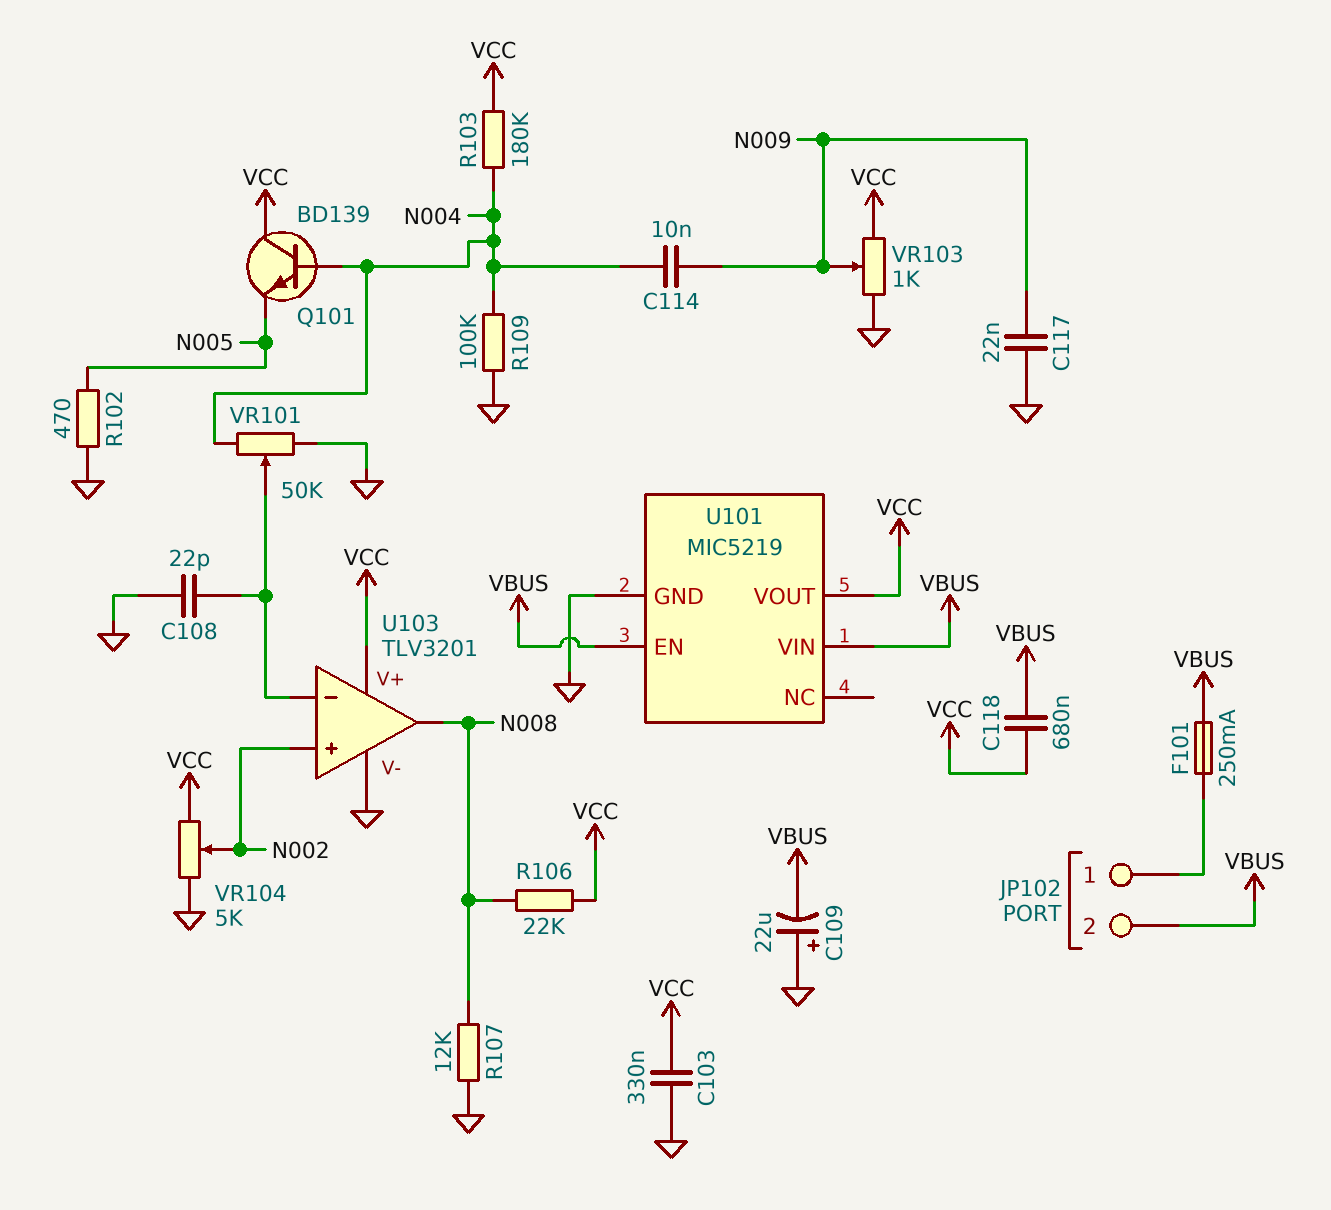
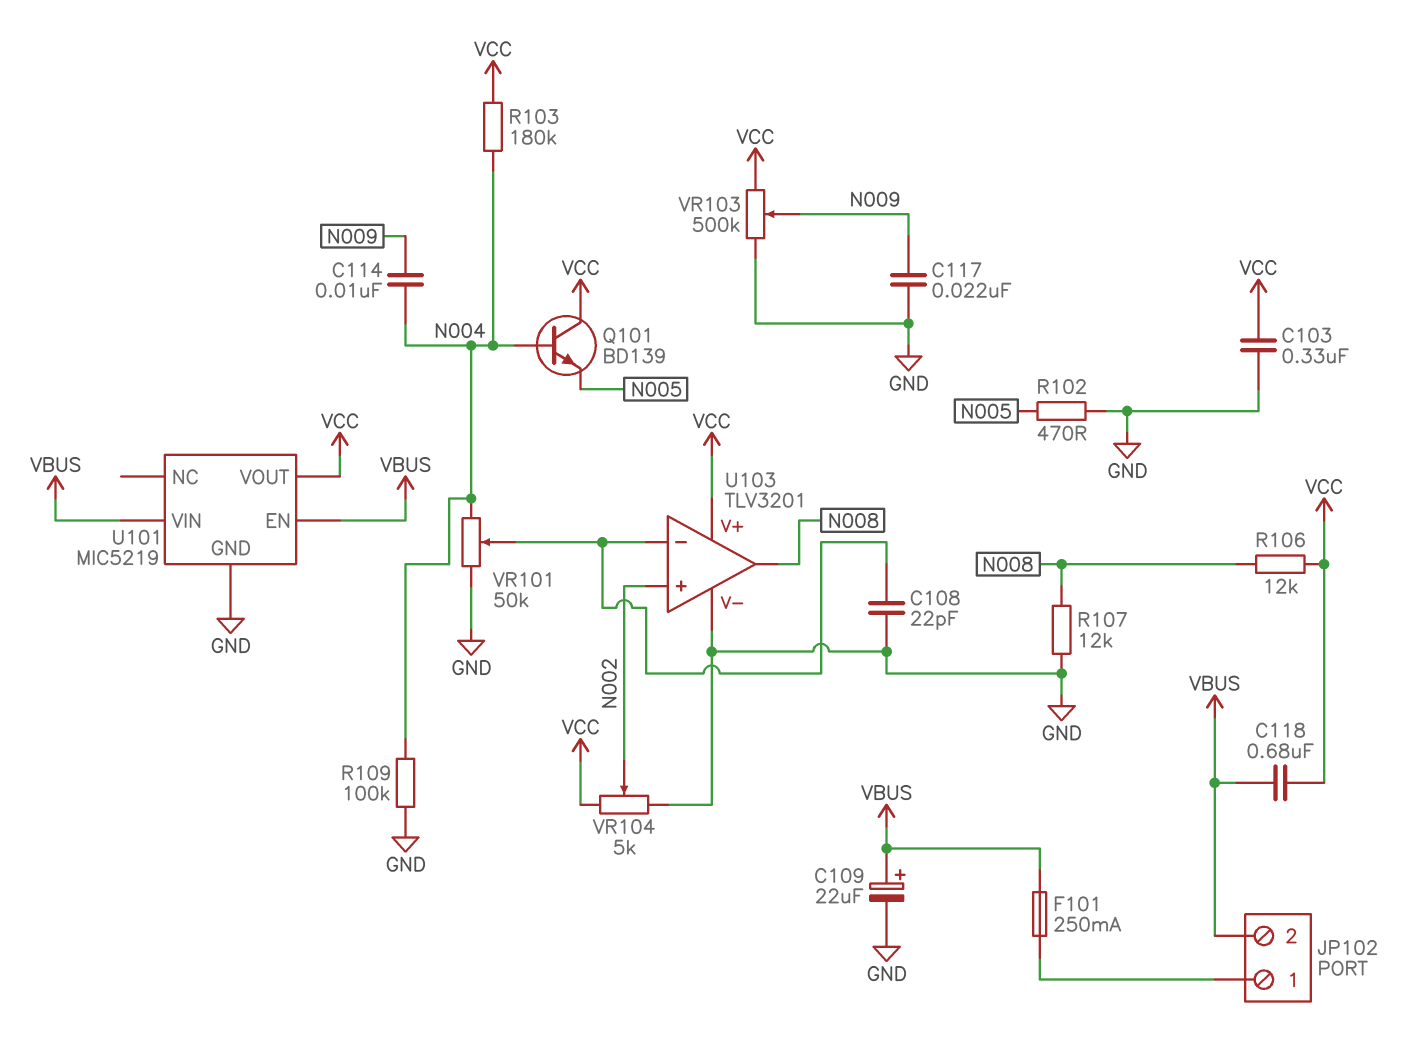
C109: 22uF (plus GND, minus VBUS) -> 22uF (plus VBUS, minus GND)
R106: 22k (N008, VCC) -> 12k (N008, VCC)
VR103: 1k (GND, VCC, wiper N009) -> 500k (GND, VCC, wiper N009)

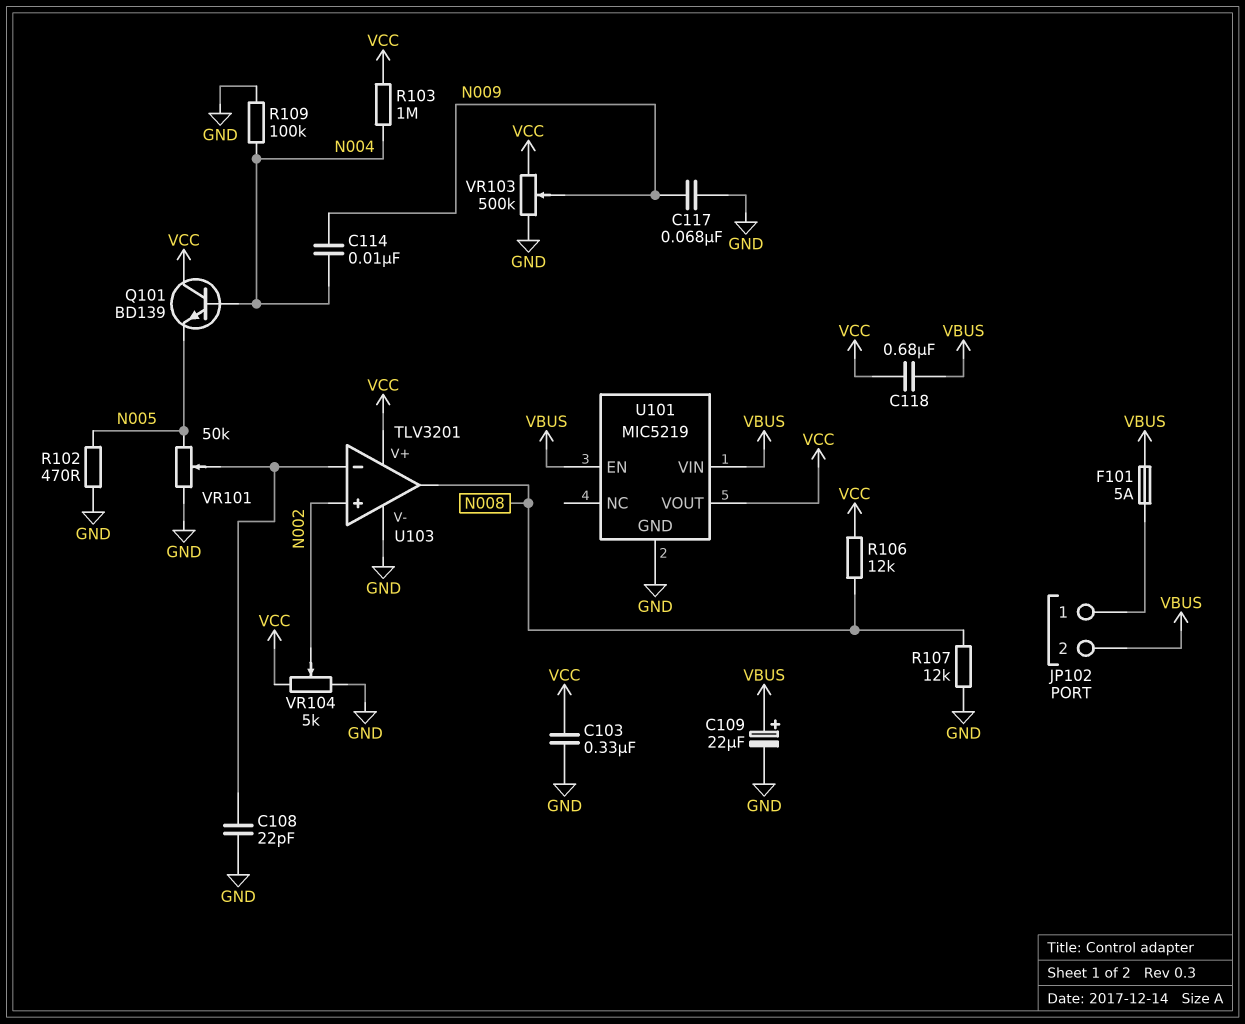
C117: 22nF (GND, N009) -> 68nF (GND, N009)
F101: 250mA (JP102/1, VBUS) -> 5A (JP102/1, VBUS)
R103: 180k (N004, VCC) -> 1M (N004, VCC)
VR101: 50k (GND, N004, wiper U103/in-) -> 50k (GND, N005, wiper U103/in-)

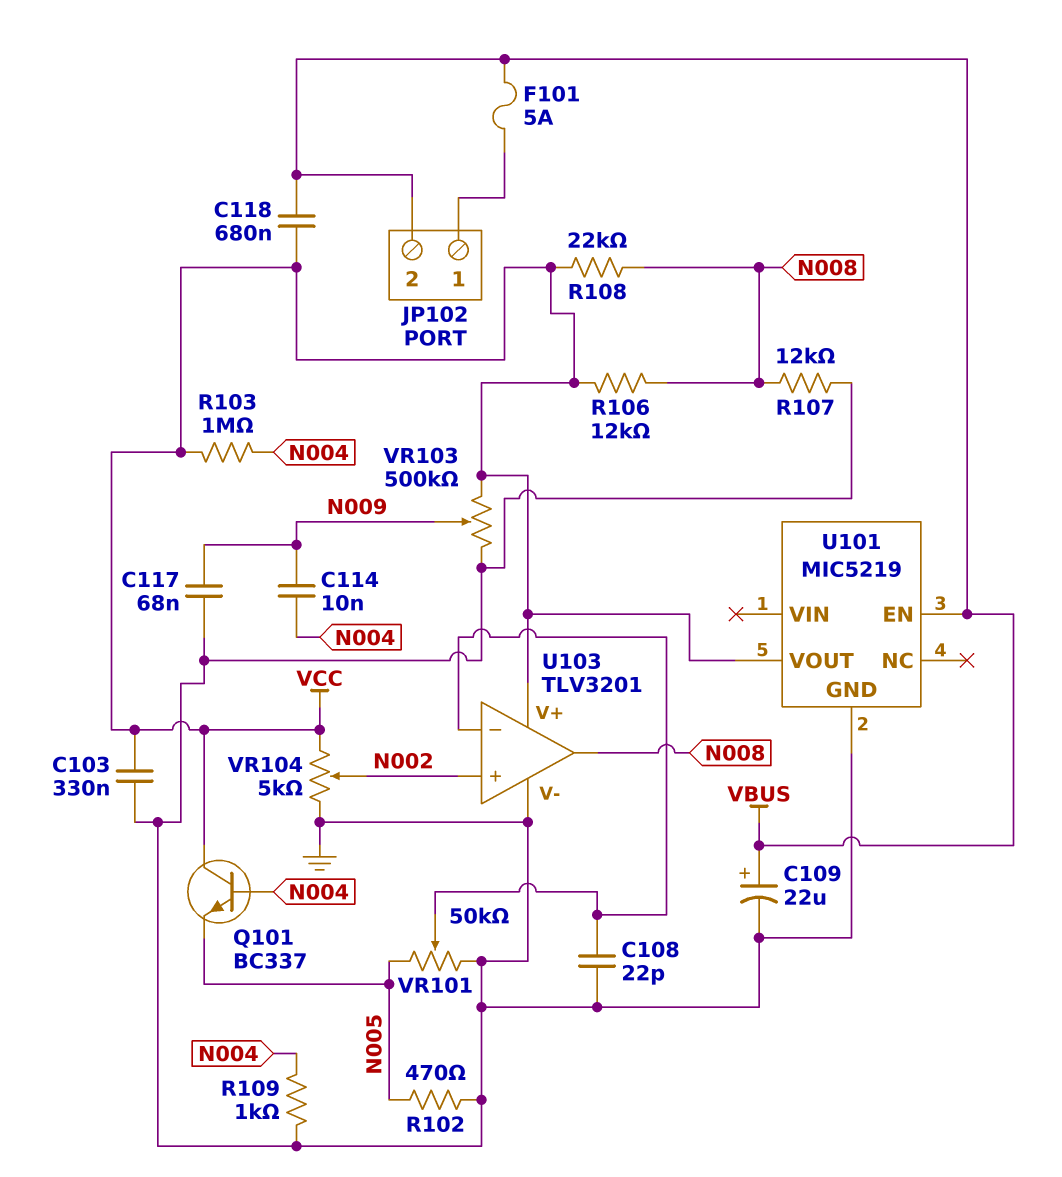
Q101: NPN BD139 (B N004, C VCC, E N005) -> NPN BC337 (B N004, C VCC, E N005)
R108: none -> 22k (N008, VCC)
R109: 100k (GND, N004) -> 1k (GND, N004)
U101 pin VIN: VBUS -> none

